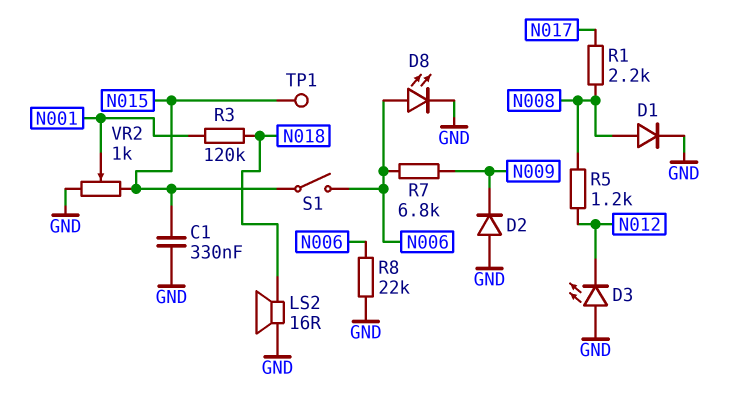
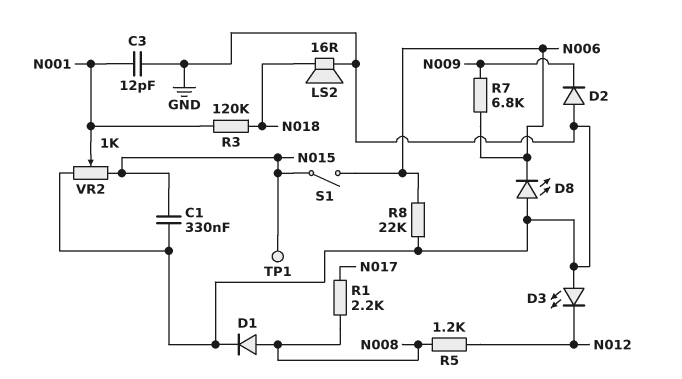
C3: none -> 12pF (GND, N001)
D8: LED (A N006, K GND) -> LED (A GND, K N006)

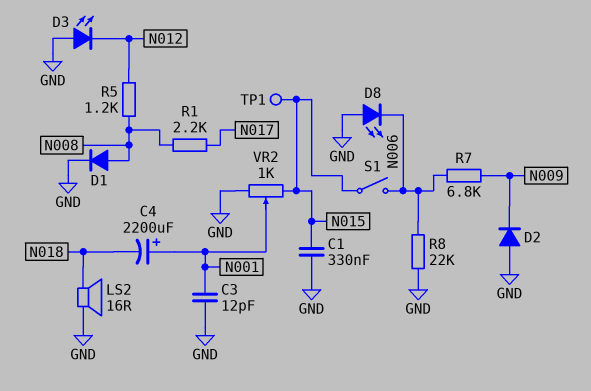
C4: none -> 2200uF (plus N001, minus N018)
R3: 120k (N001, N018) -> none

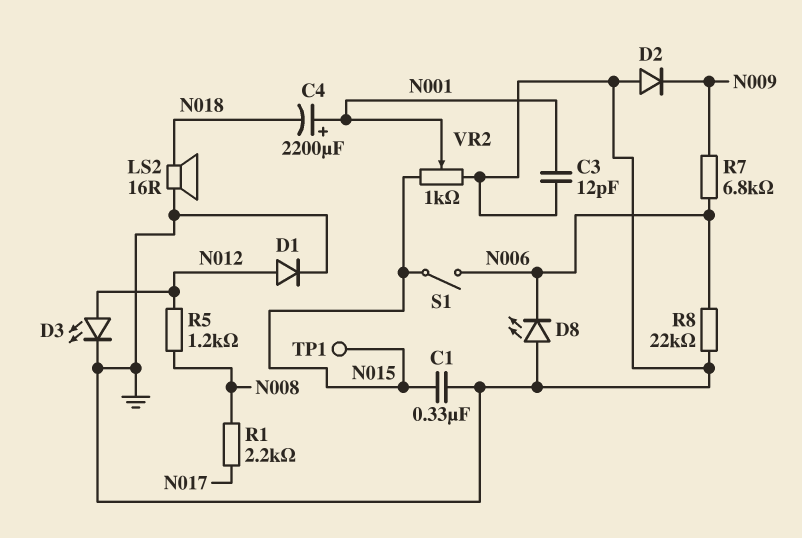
D1: diode (A N008, K GND) -> diode (A N012, K GND)
D3: LED (A GND, K N012) -> LED (A N012, K GND)

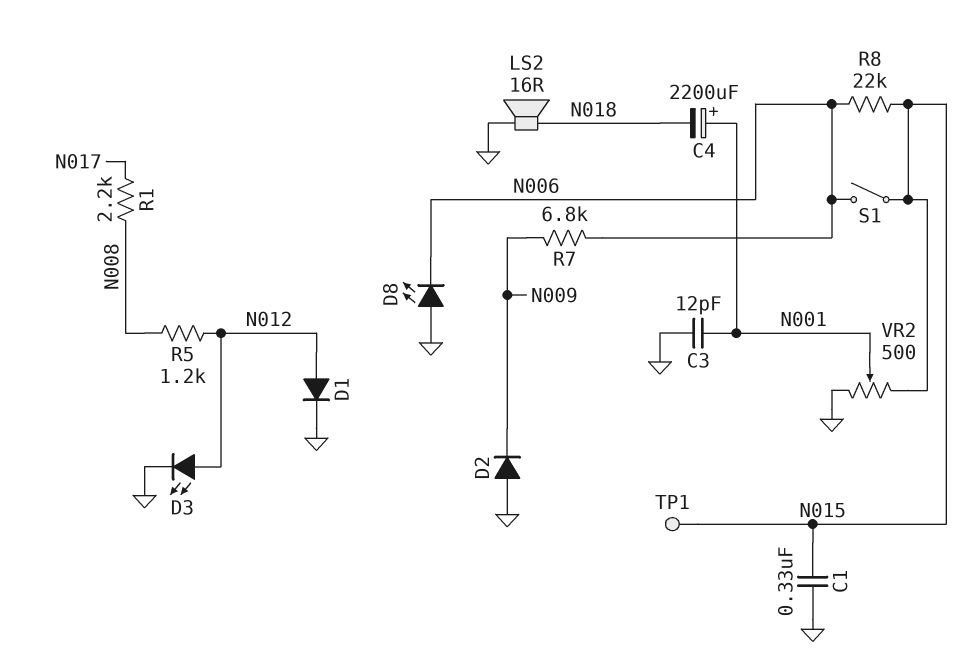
R8: 22k (GND, N006) -> 22k (N006, N015)
VR2: 1k (GND, N015, wiper N001) -> 500 (GND, N015, wiper N001)

